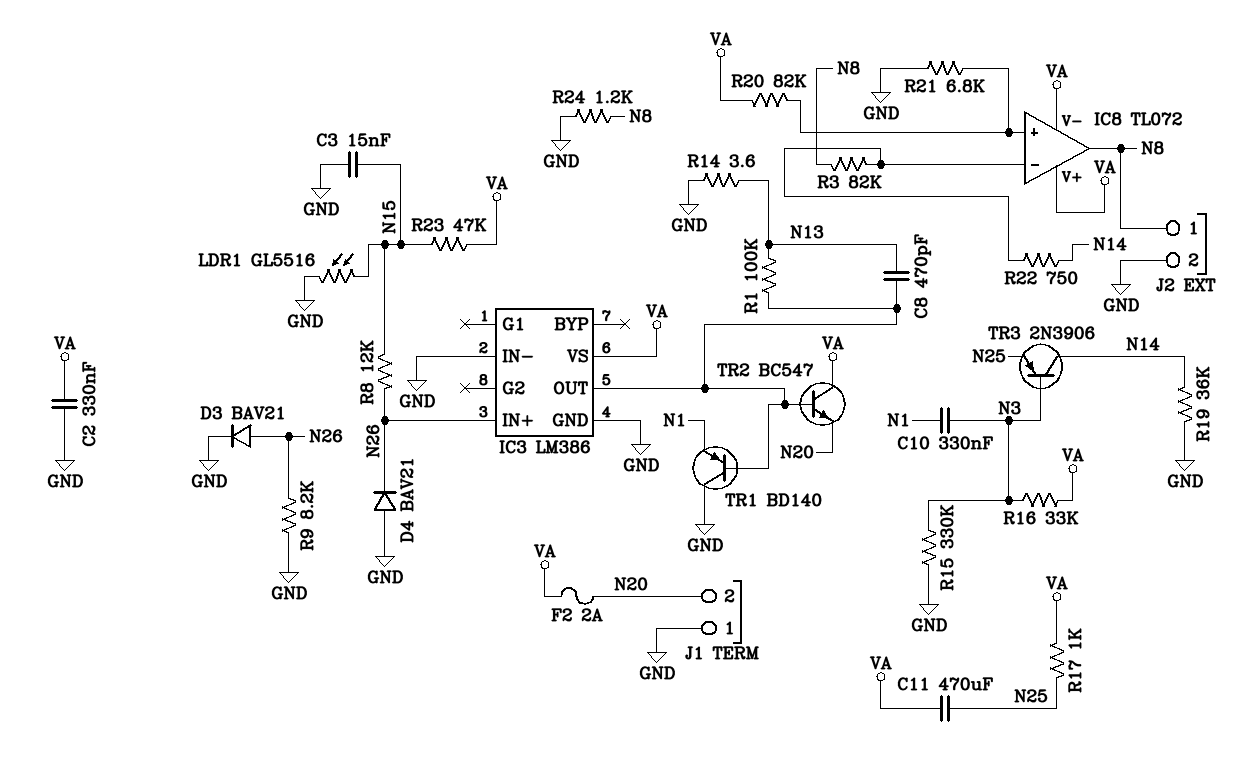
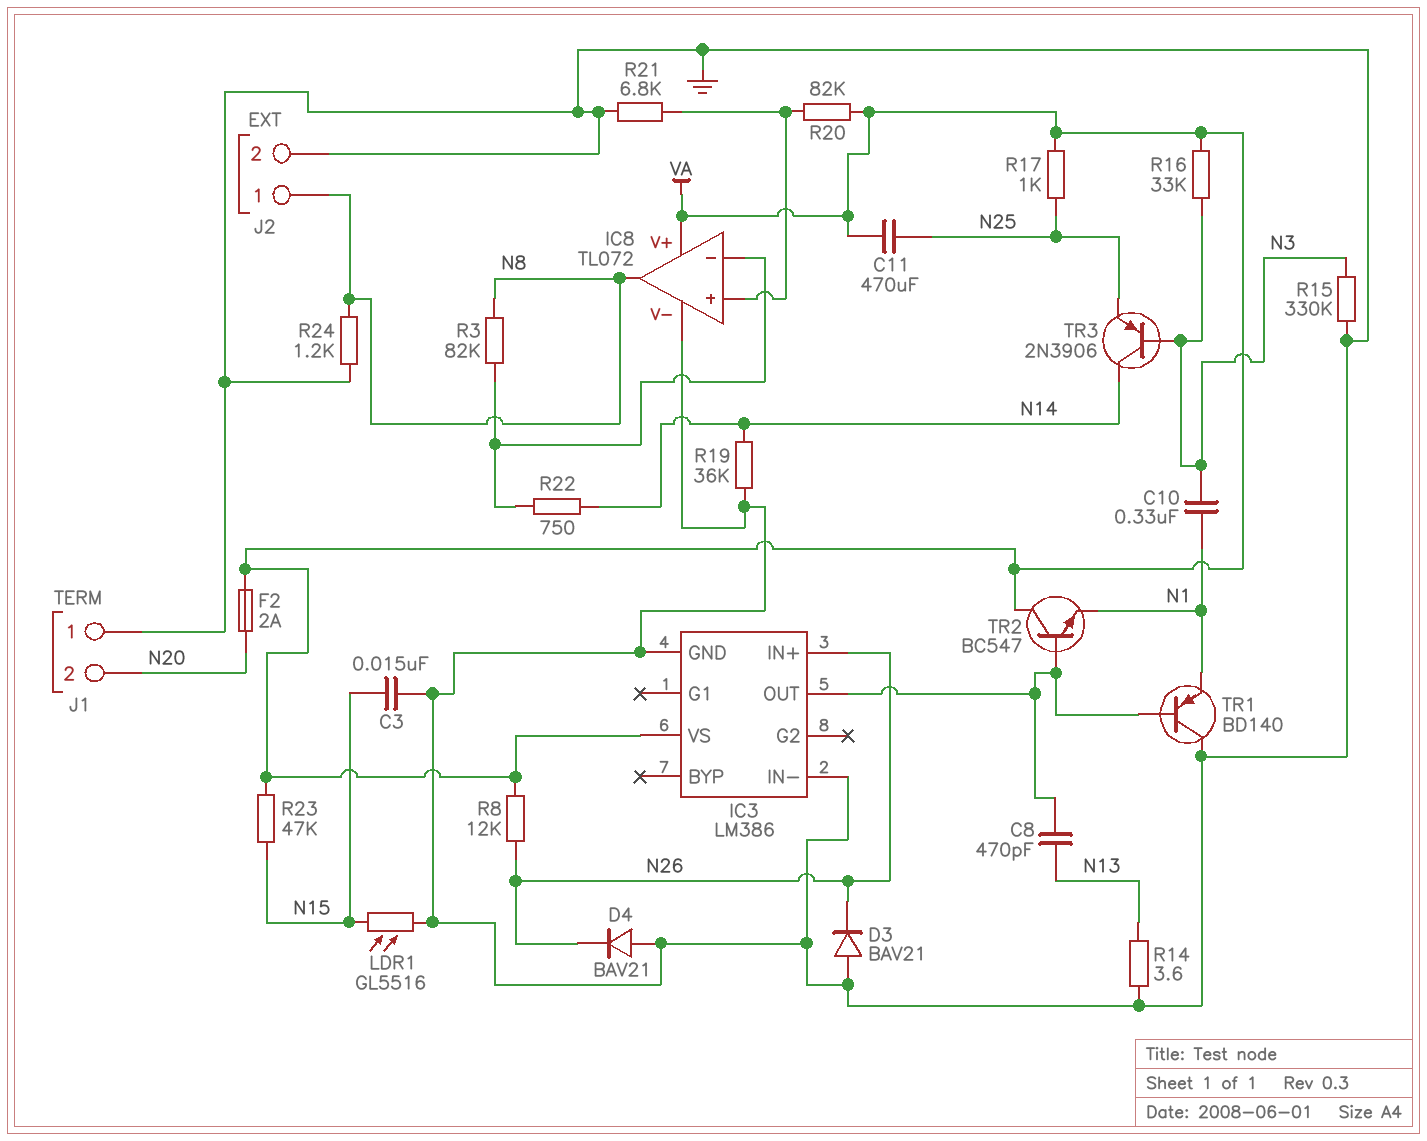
C2: 330nF (GND, VA) -> none
D3: diode BAV21 (A N26, K GND) -> diode BAV21 (A GND, K N26)
IC8 pin V-: VA -> GND
R1: 100k (IC3/OUT, N13) -> none
R8: 12k (N15, N26) -> 12k (N26, VA)
R9: 8.2k (GND, N26) -> none
TR2: NPN BC547 (B IC3/OUT, C VA, E N20) -> NPN BC547 (B IC3/OUT, C VA, E N1)

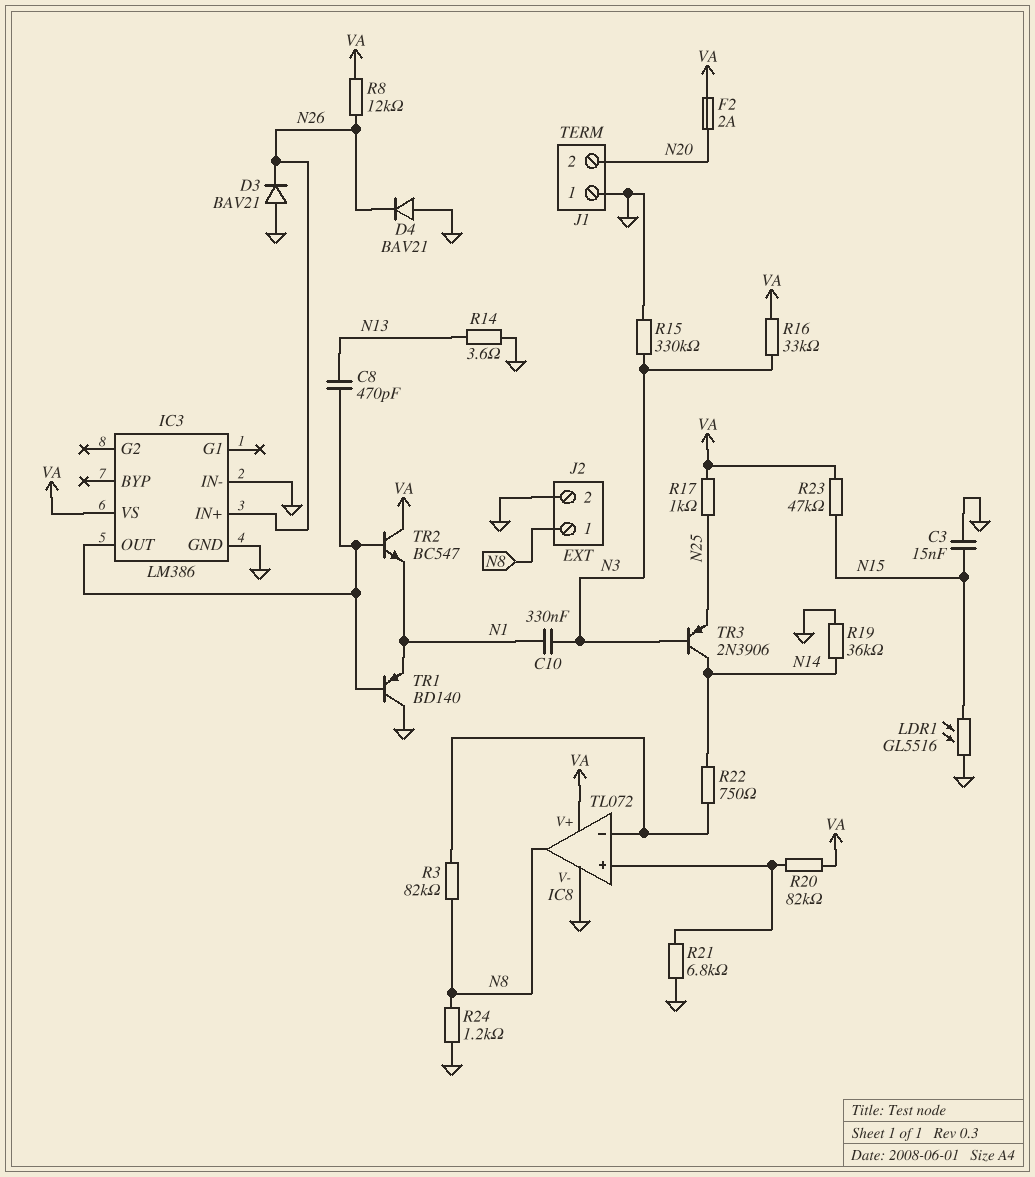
C11: 470uF (N25, VA) -> none

